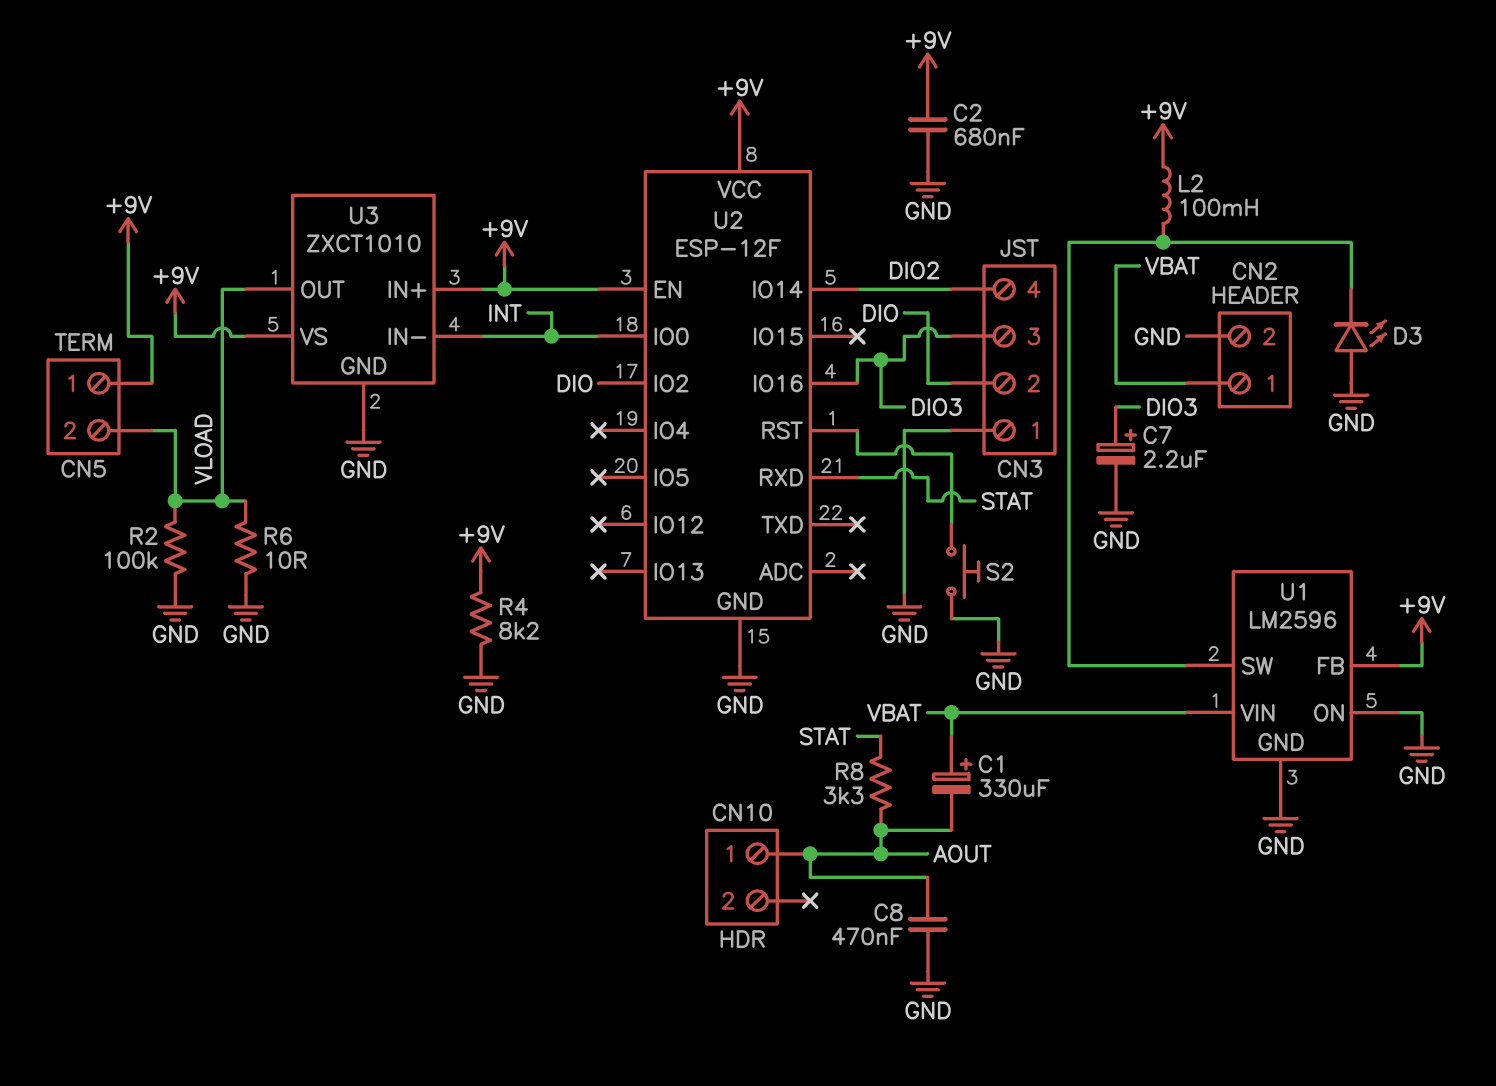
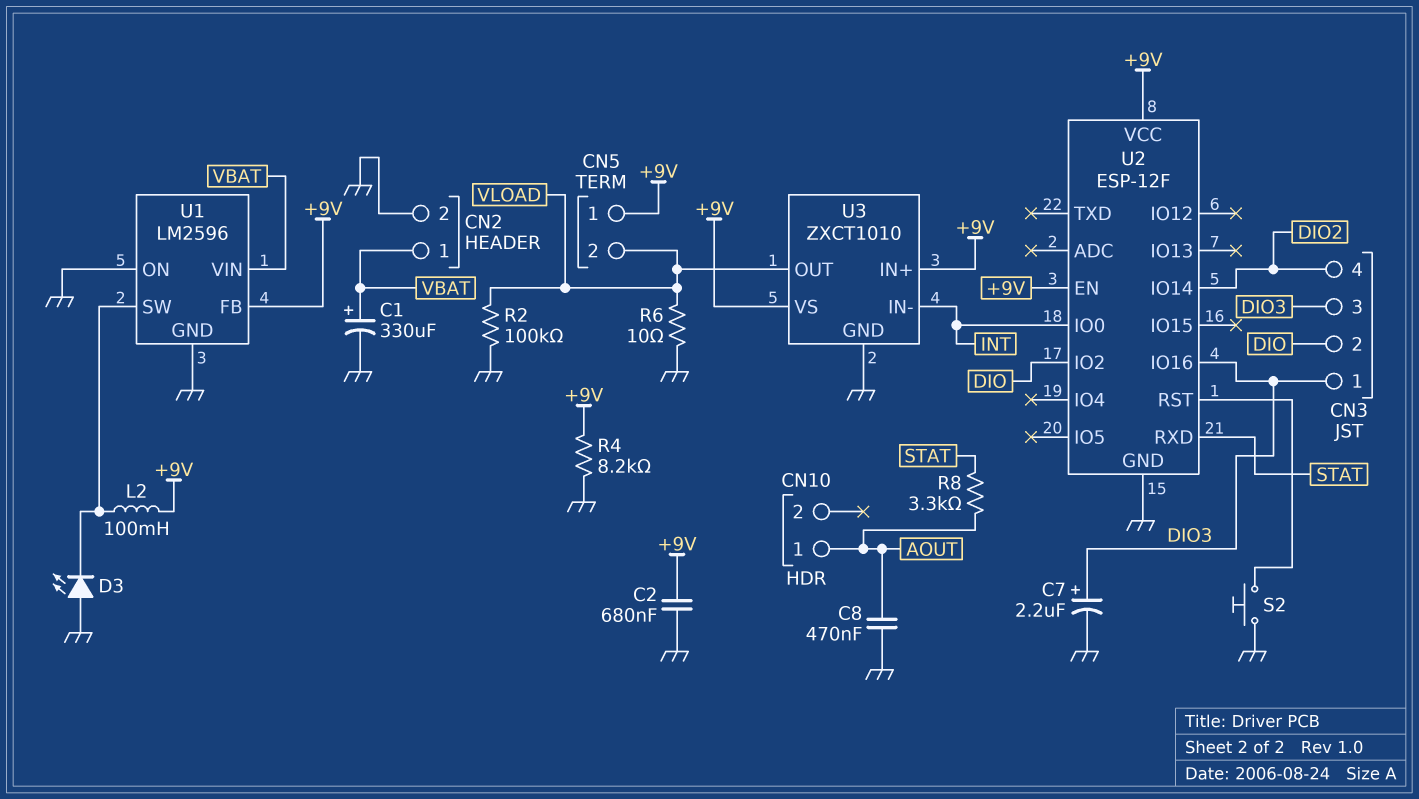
C1: 330uF (plus VBAT, minus AOUT) -> 330uF (plus VBAT, minus GND)
CN3 pin 1: GND -> DIO3

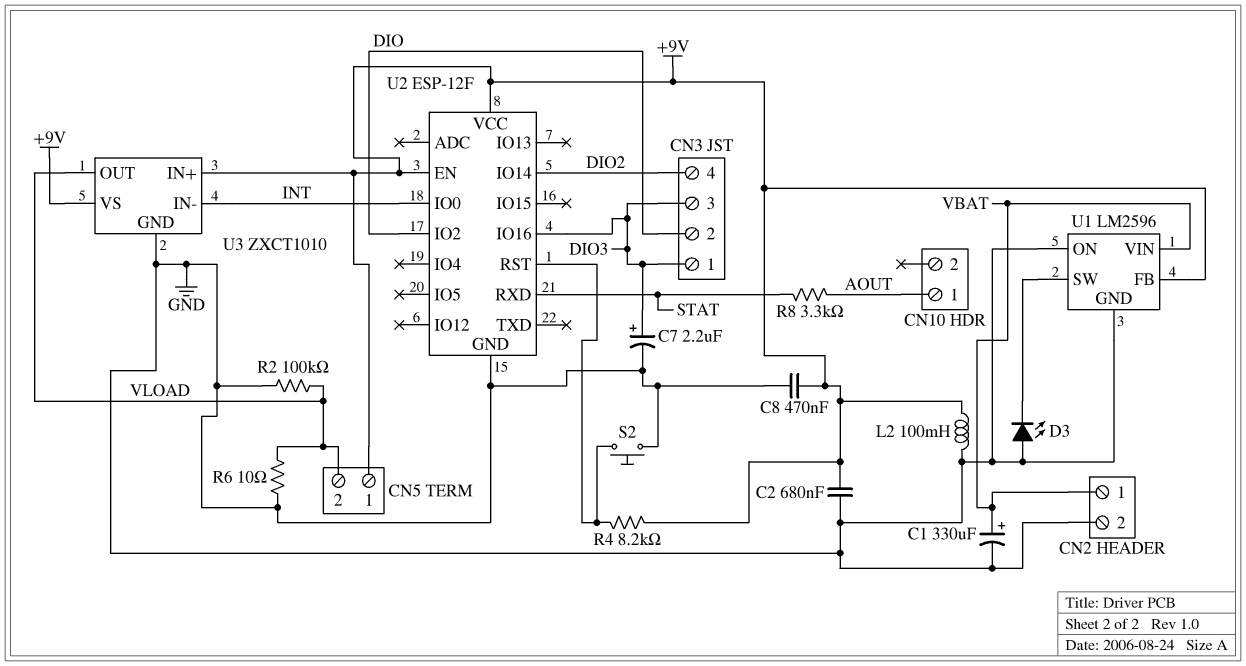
C8: 470nF (AOUT, GND) -> 470nF (+9V, GND)
L2: 100mH (+9V, U1/SW) -> 100mH (+9V, GND)
R4: 8.2k (+9V, GND) -> 8.2k (+9V, U2/RST)

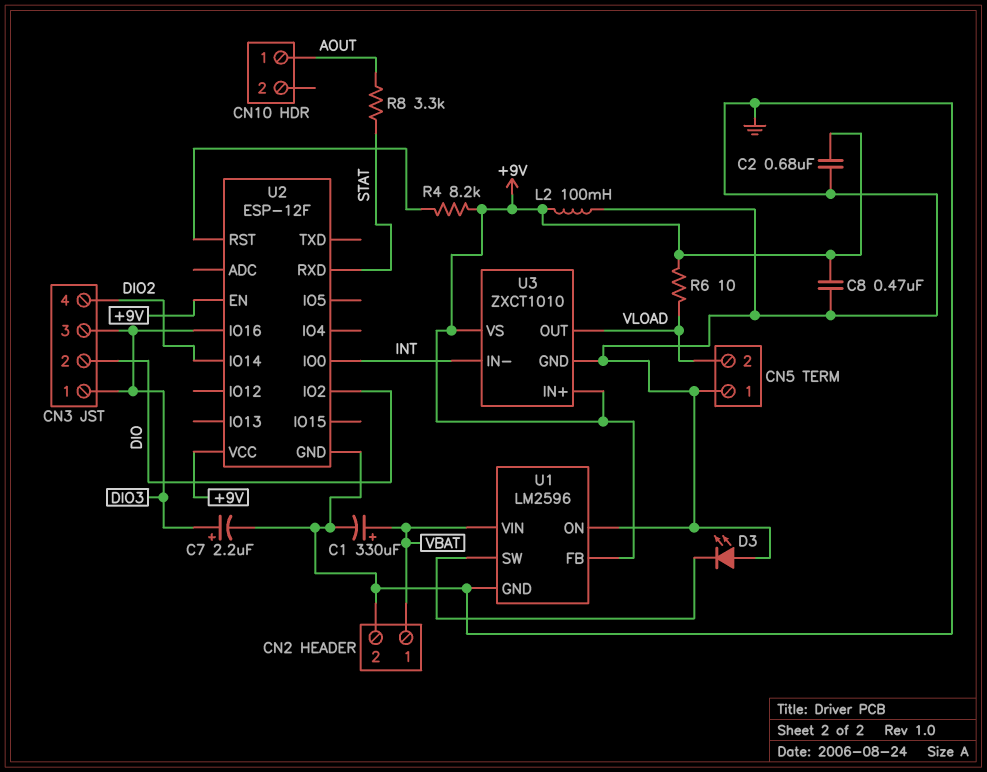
CN5 pin 1: +9V -> GND
R2: 100k (GND, VLOAD) -> none
R6: 10 (GND, VLOAD) -> 10 (+9V, VLOAD)
S2: button (GND, U2/RST) -> none

